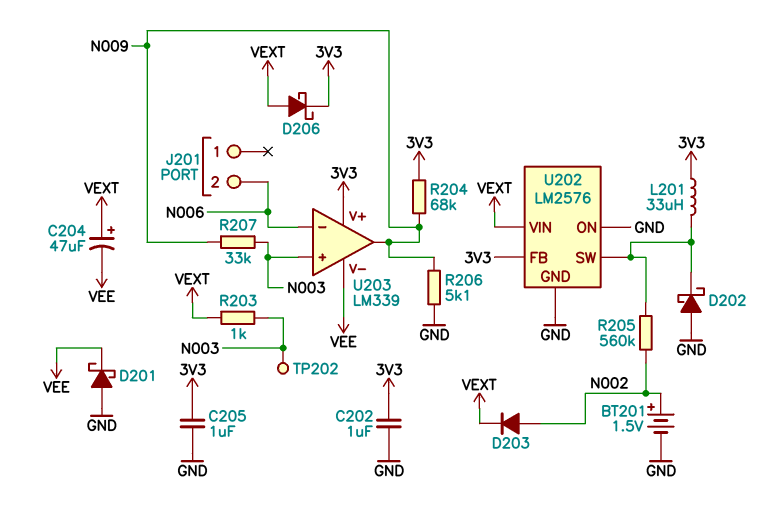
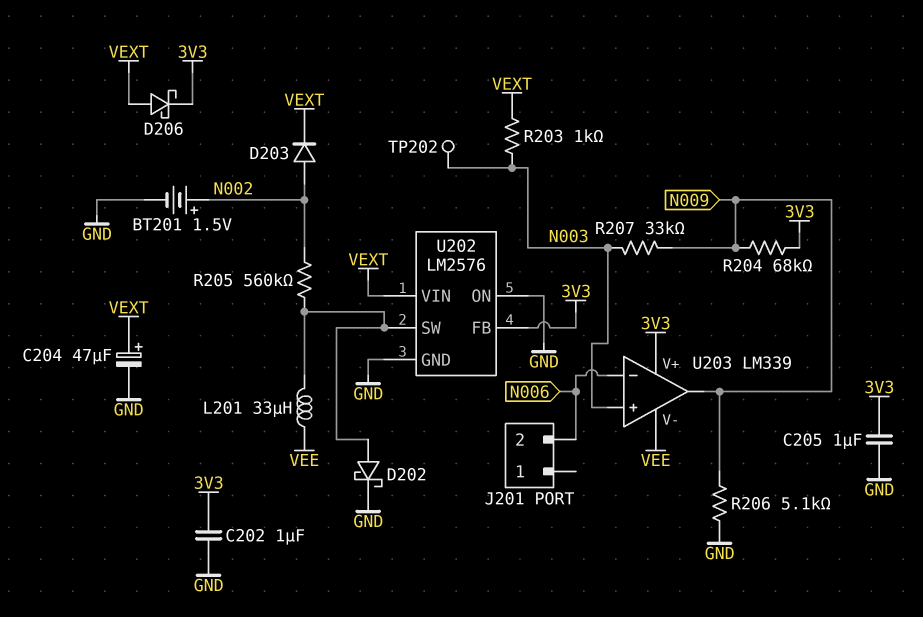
C204: 47uF (plus VEXT, minus VEE) -> 47uF (plus VEXT, minus GND)
D201: schottky (A GND, K VEE) -> none
D202: schottky (A GND, K U202/SW) -> schottky (A U202/SW, K GND)
L201: 33uH (3V3, U202/SW) -> 33uH (U202/SW, VEE)

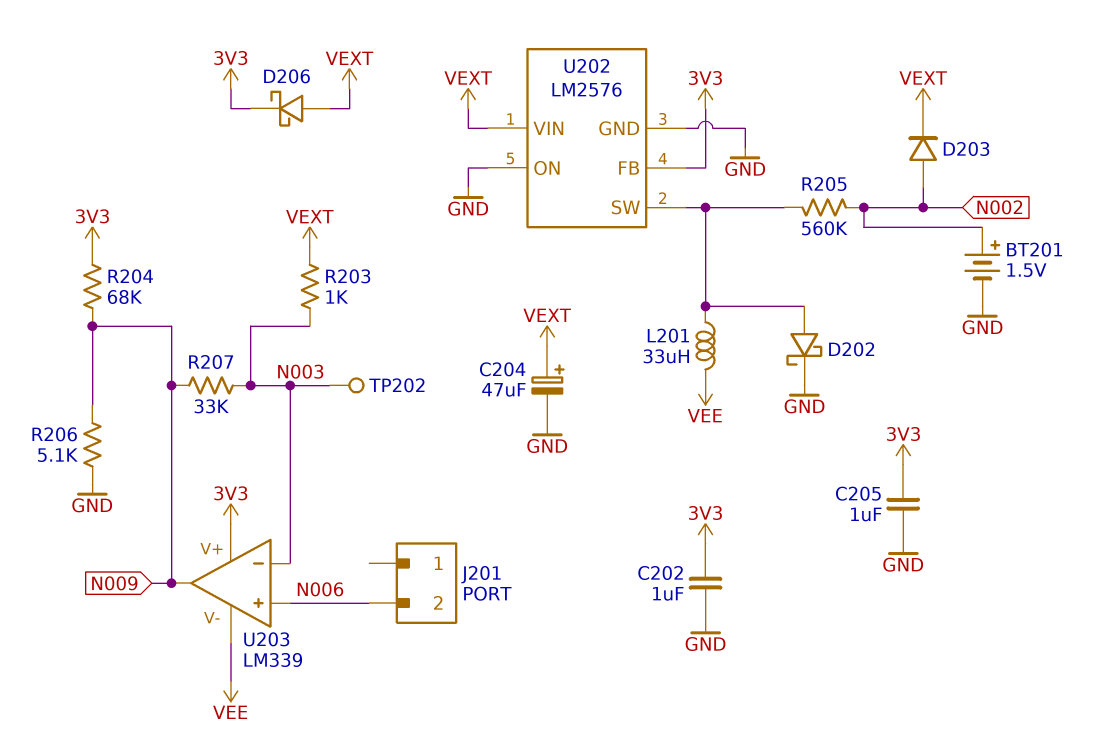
U203 pin in+: N003 -> N006
U203 pin in-: N006 -> N003

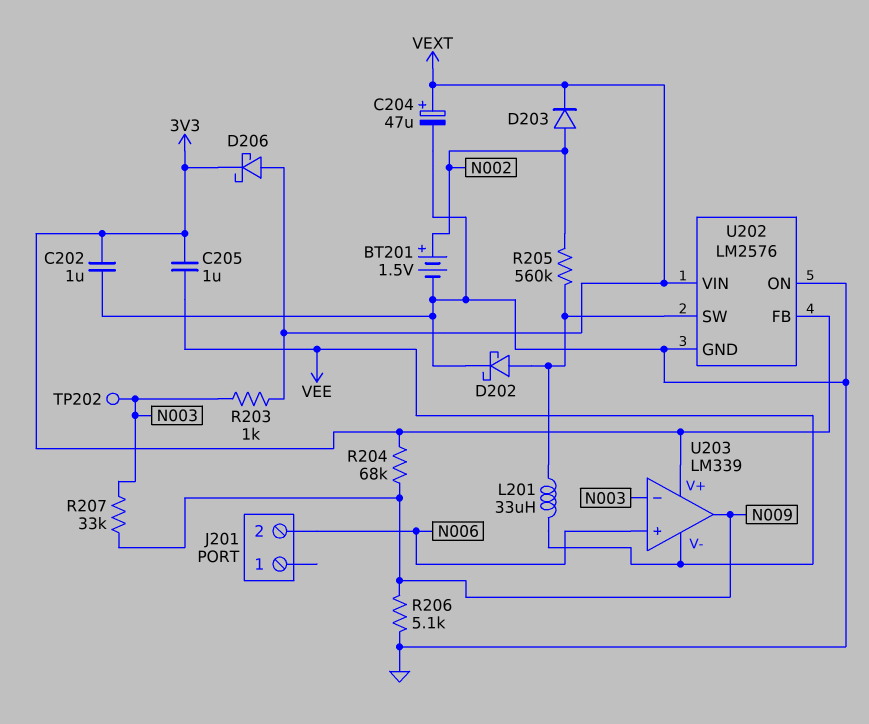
C205: 1uF (3V3, GND) -> 1uF (3V3, VEE)

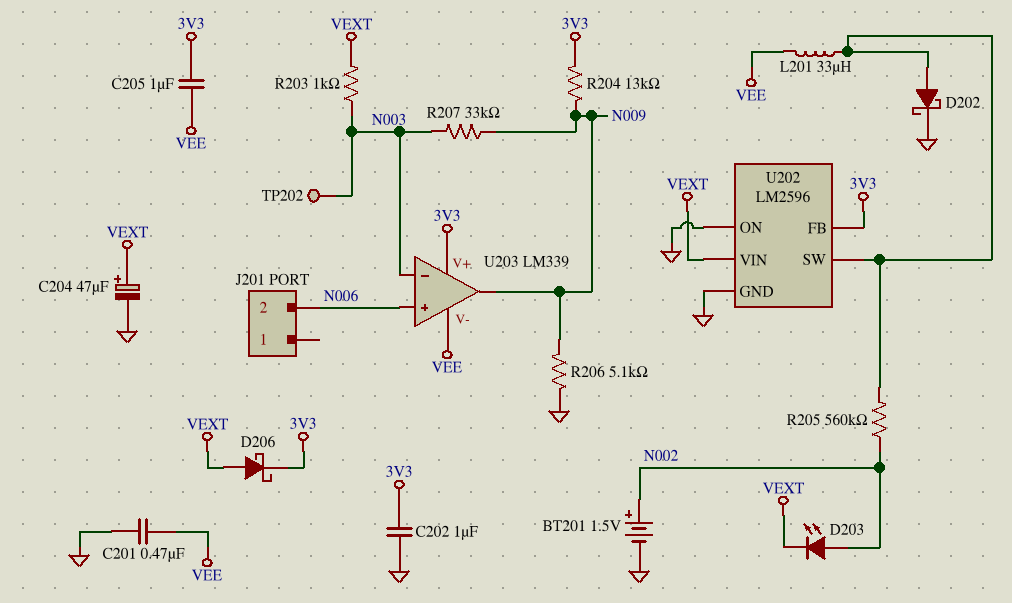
C201: none -> 470nF (GND, VEE)
D203: diode (A N002, K VEXT) -> LED (A N002, K VEXT)
R204: 68k (3V3, N009) -> 13k (3V3, N009)
U202: LM2576 -> LM2596

